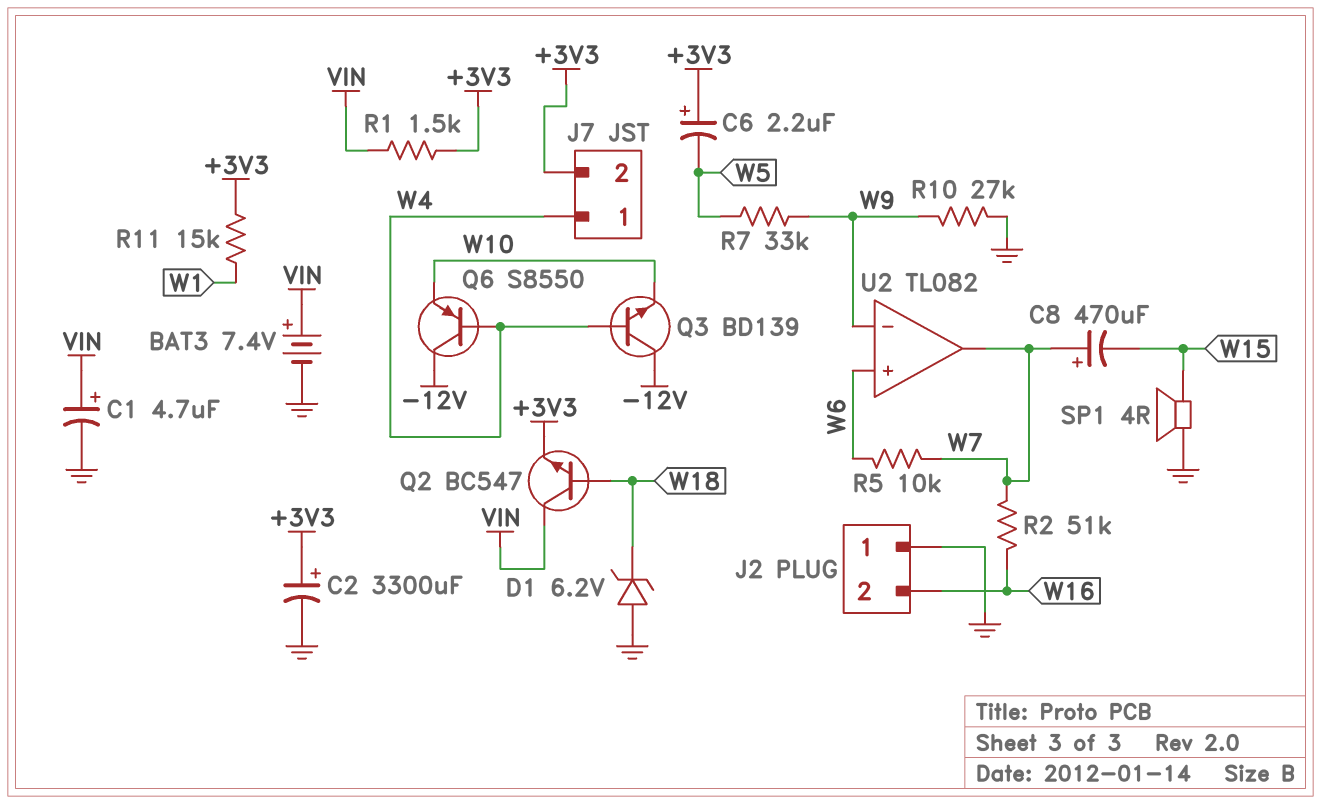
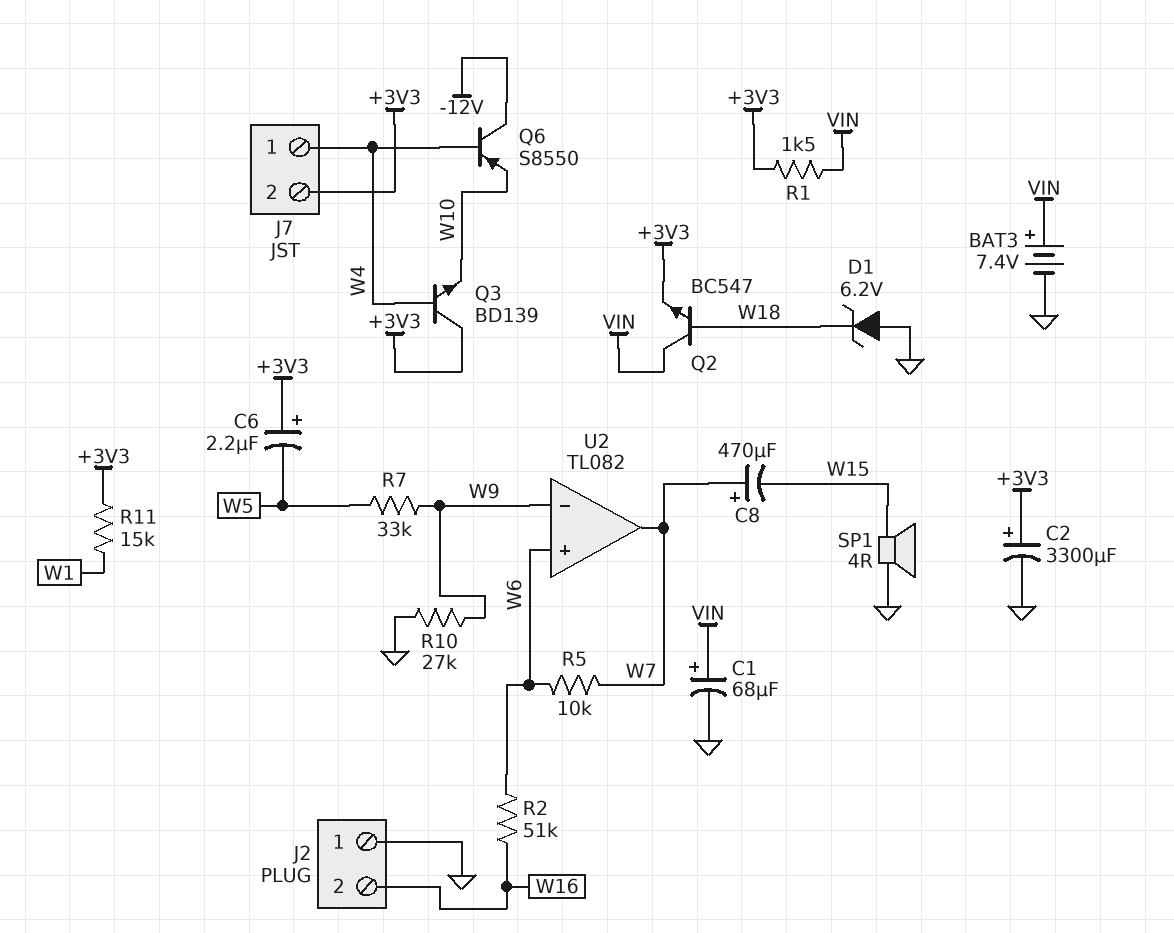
C1: 4.7uF (plus VIN, minus GND) -> 68uF (plus VIN, minus GND)
Q3: NPN BD139 (B W4, C -12V, E W10) -> NPN BD139 (B W4, C +3V3, E W10)
R2: 51k (W7, W16) -> 51k (W6, W16)

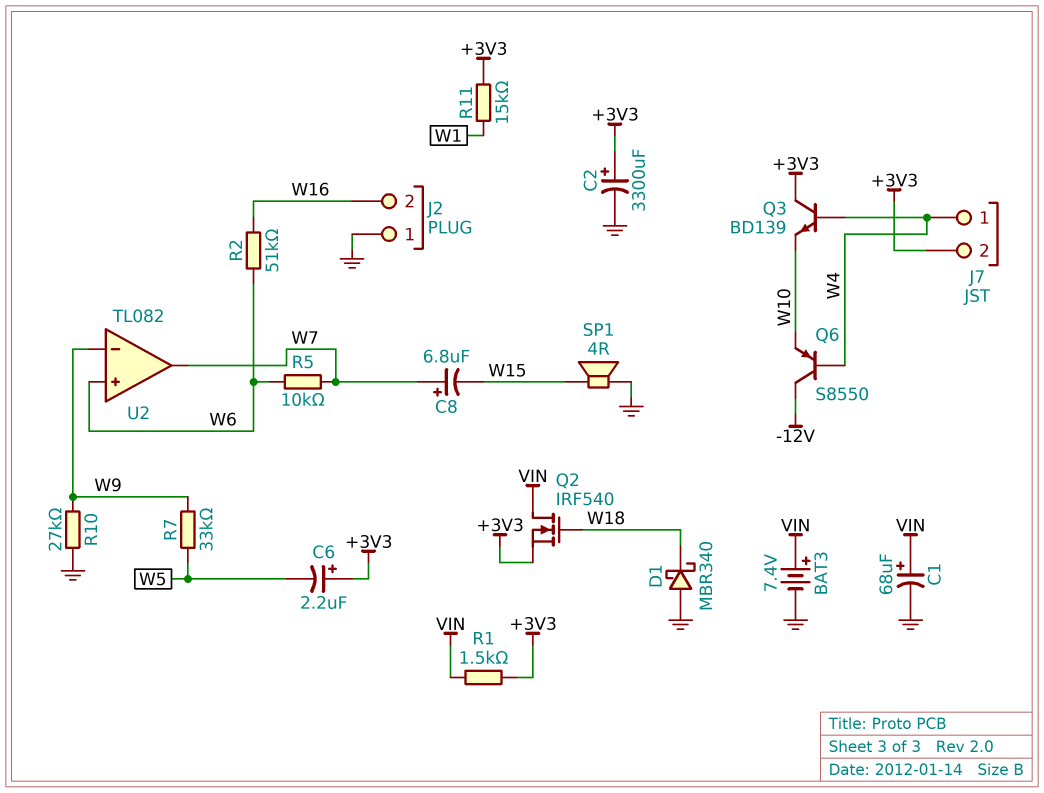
C8: 470uF (plus W7, minus W15) -> 6.8uF (plus W7, minus W15)
D1: zener 6.2V (A GND, K W18) -> schottky MBR340 (A GND, K W18)
Q2: NPN BC547 (B W18, C VIN, E +3V3) -> NMOS IRF540 (G W18, D VIN, S +3V3)

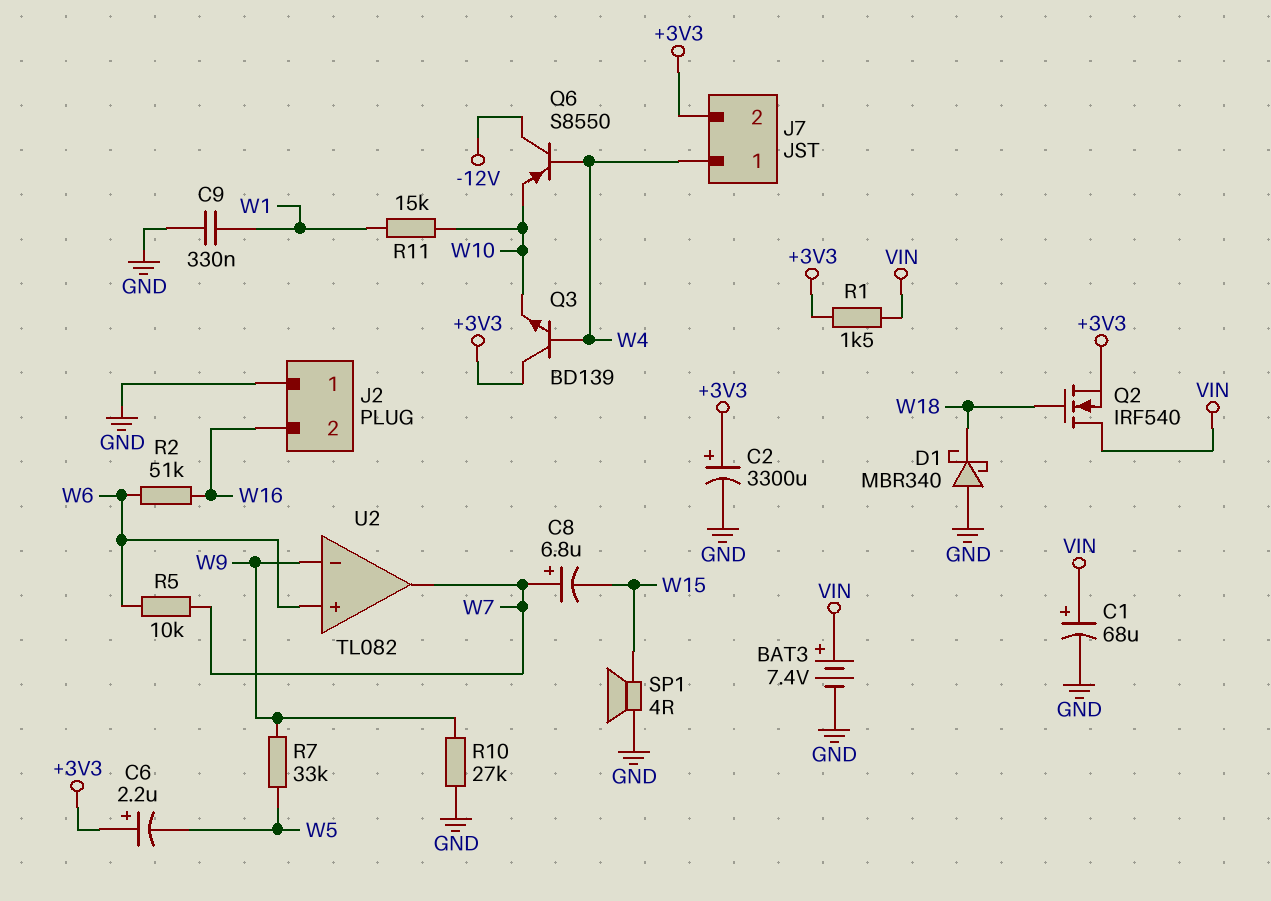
C9: none -> 330nF (GND, W1)
R11: 15k (+3V3, W1) -> 15k (W1, W10)

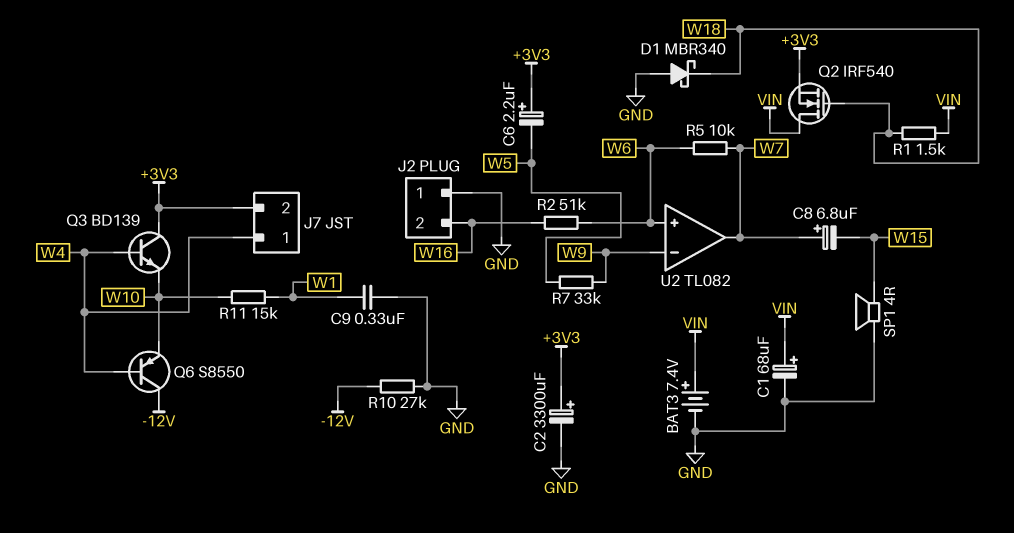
R1: 1.5k (+3V3, VIN) -> 1.5k (VIN, W18)
R10: 27k (GND, W9) -> 27k (-12V, GND)

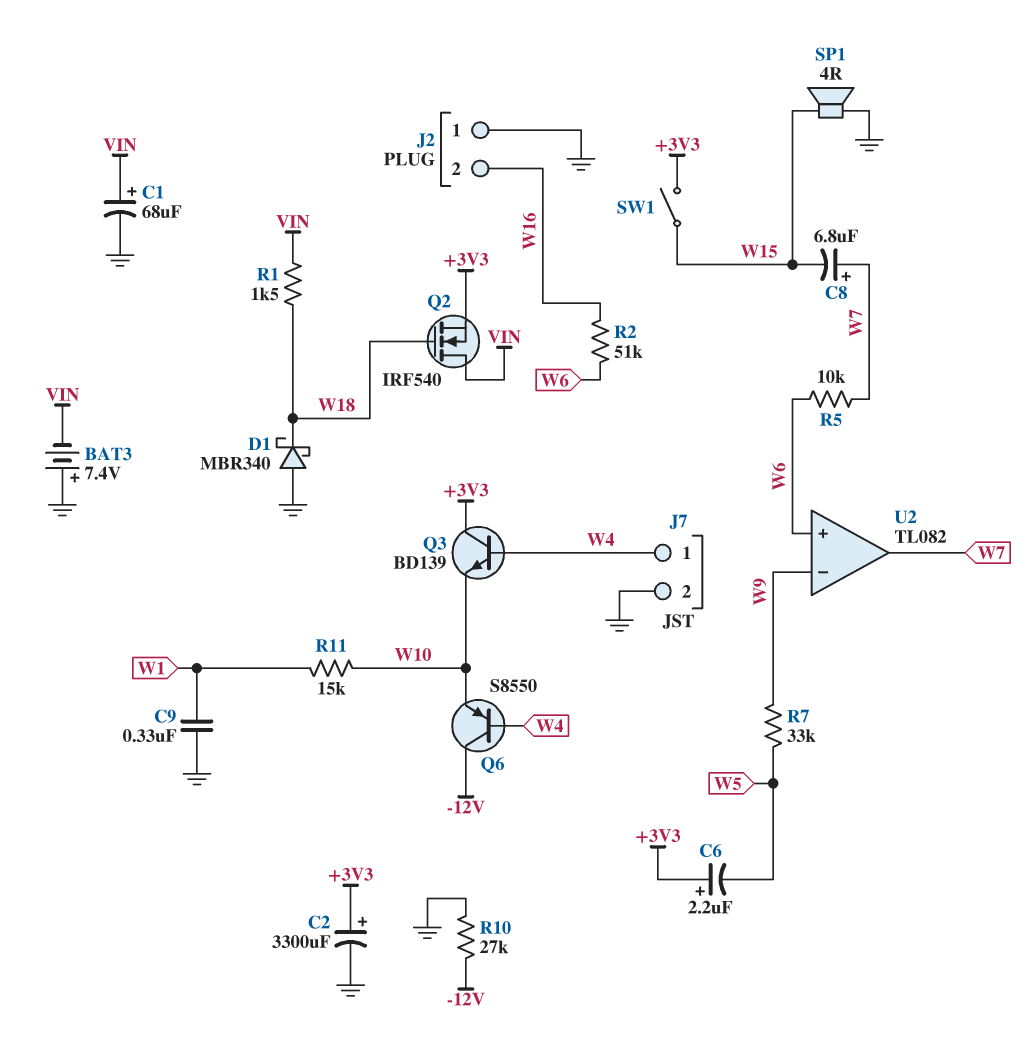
BAT3: 7.4V (plus VIN, minus GND) -> 7.4V (plus GND, minus VIN)
J7 pin 2: +3V3 -> GND
SW1: none -> switch (+3V3, W15)

